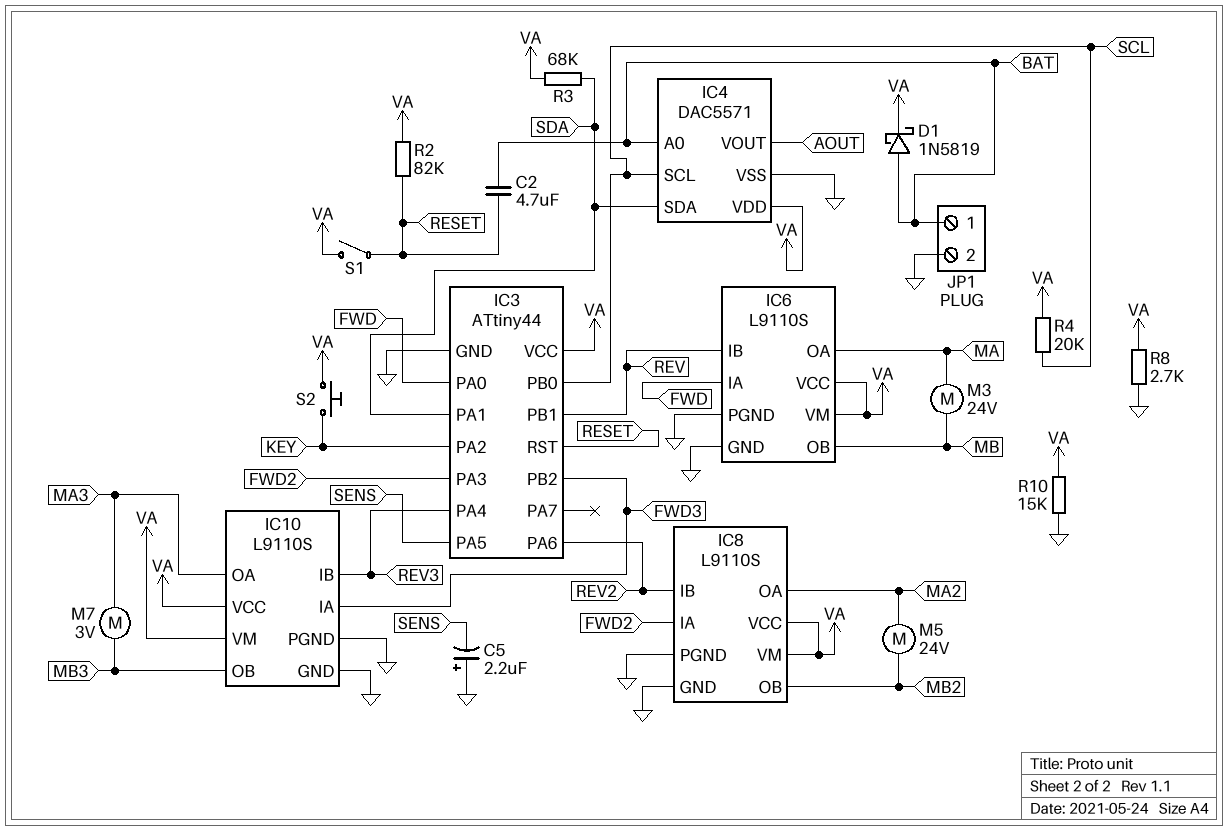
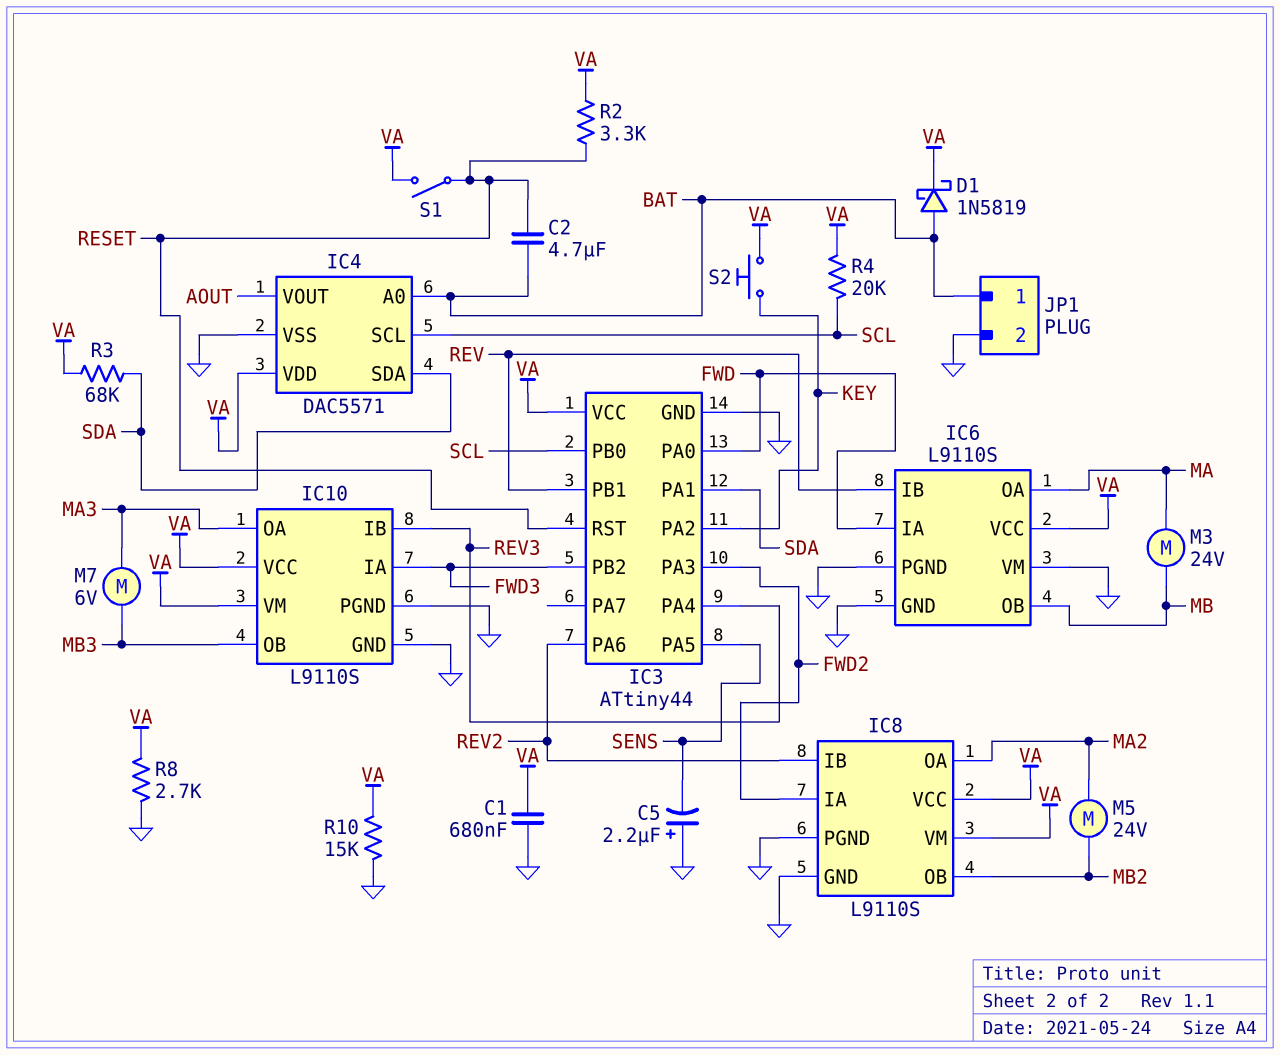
C1: none -> 680nF (GND, VA)
IC6 pin VM: VA -> GND
M7: motor 3V (MA3, MB3) -> motor 6V (MA3, MB3)
R2: 82k (RESET, VA) -> 3.3k (RESET, VA)

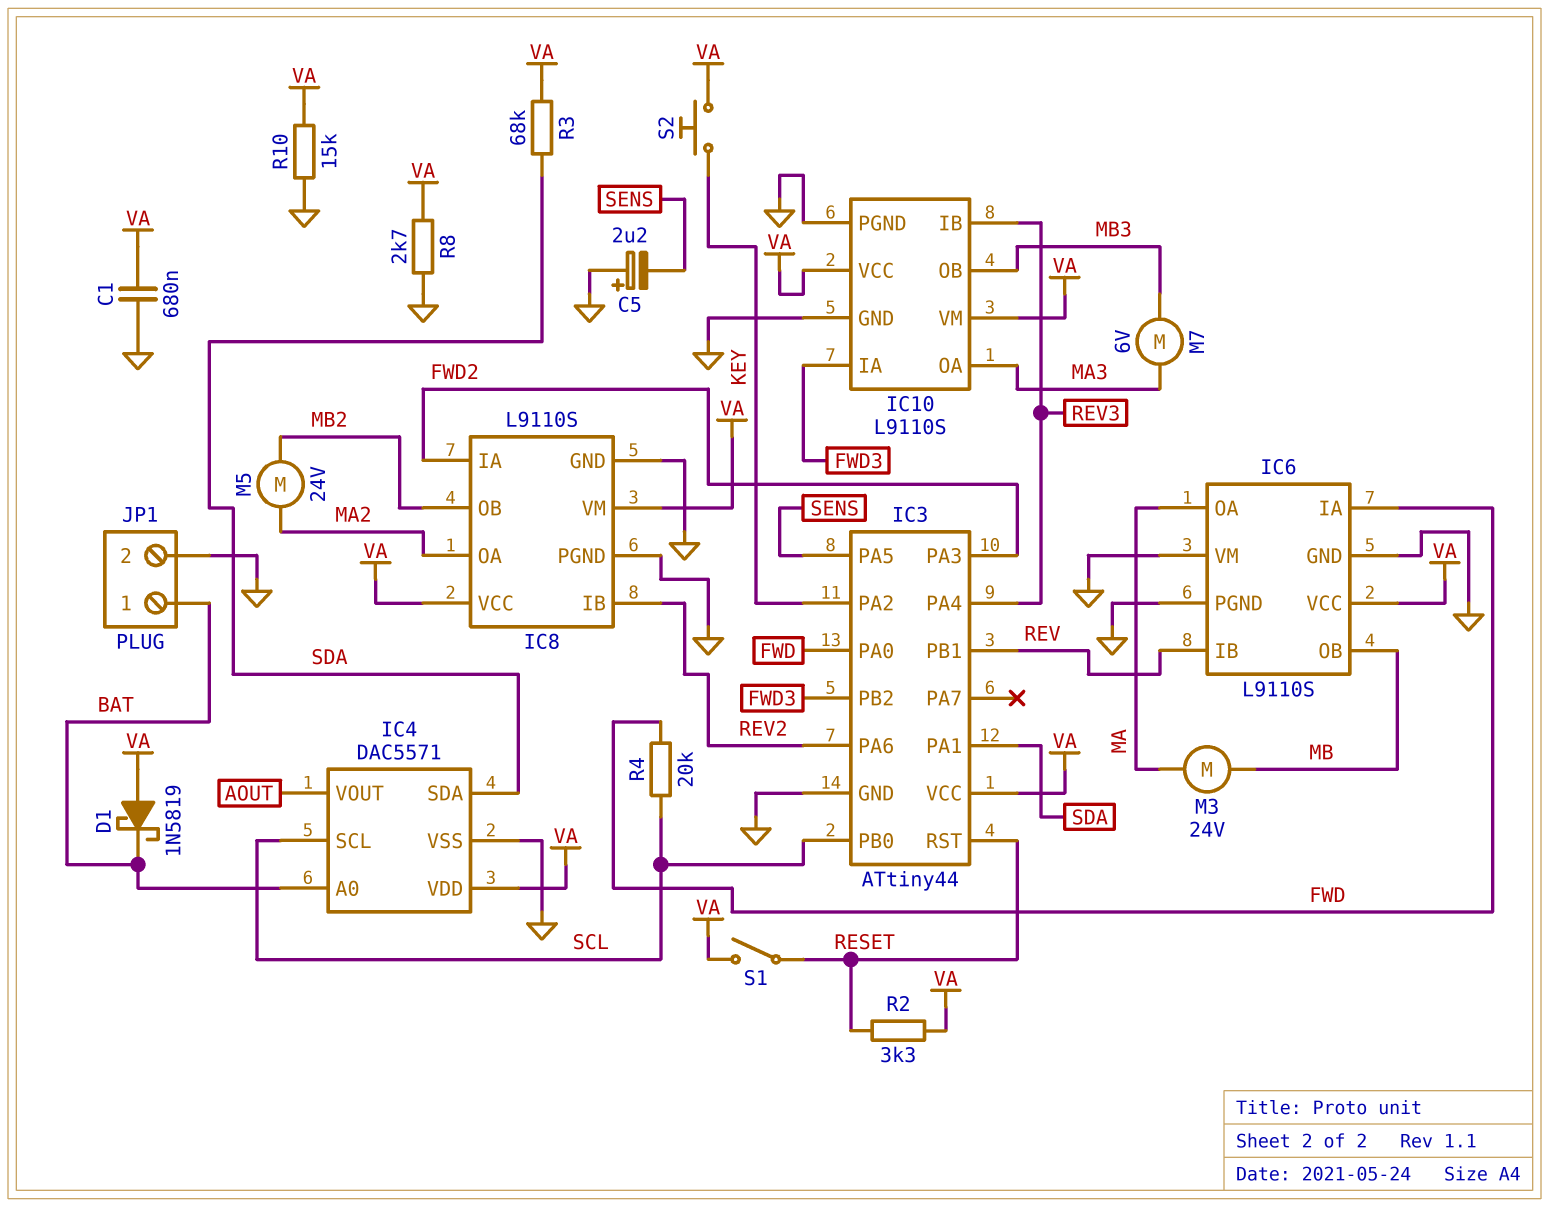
C2: 4.7uF (BAT, RESET) -> none
D1: schottky 1N5819 (A BAT, K VA) -> schottky 1N5819 (A VA, K BAT)
R4: 20k (SCL, VA) -> 20k (FWD, SCL)

